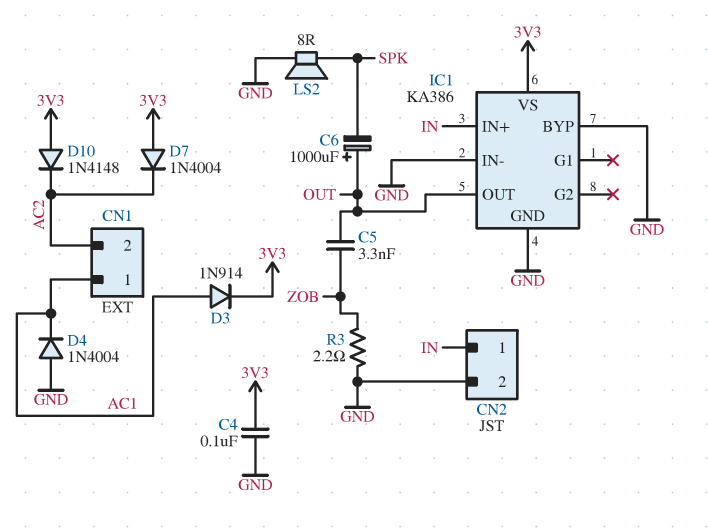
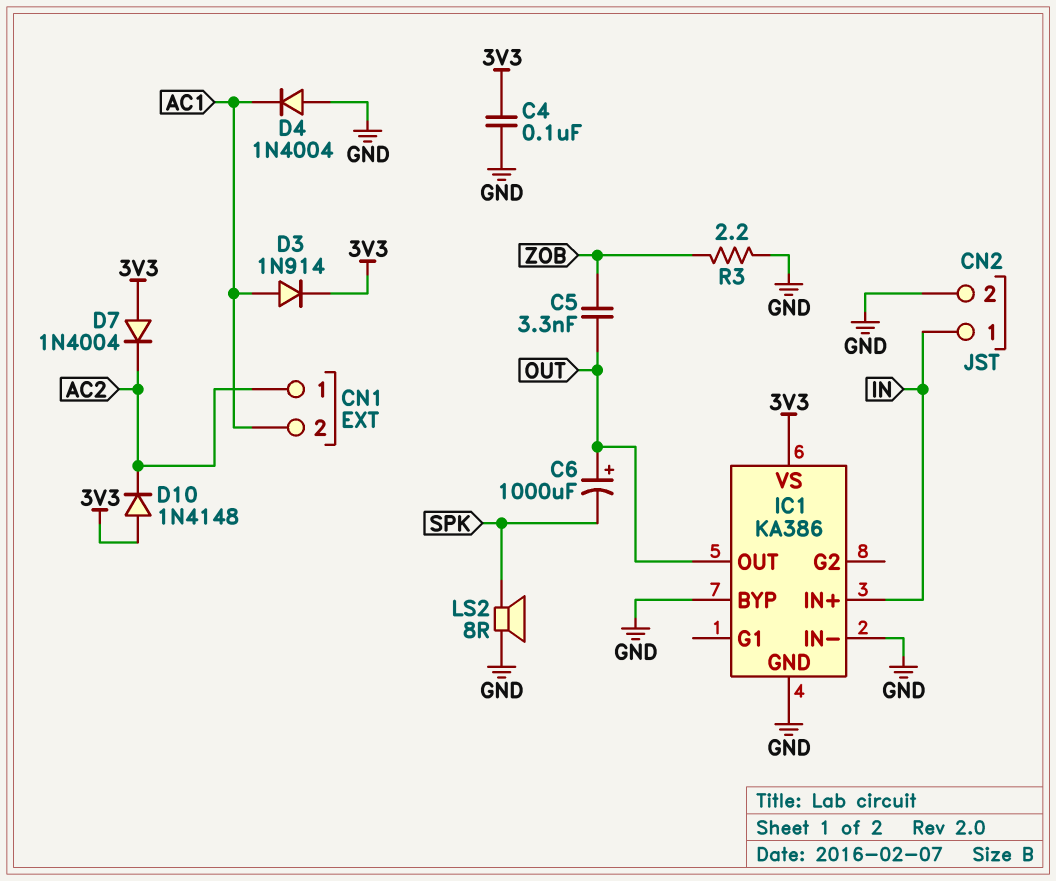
CN1 pin 1: AC1 -> AC2
CN1 pin 2: AC2 -> AC1

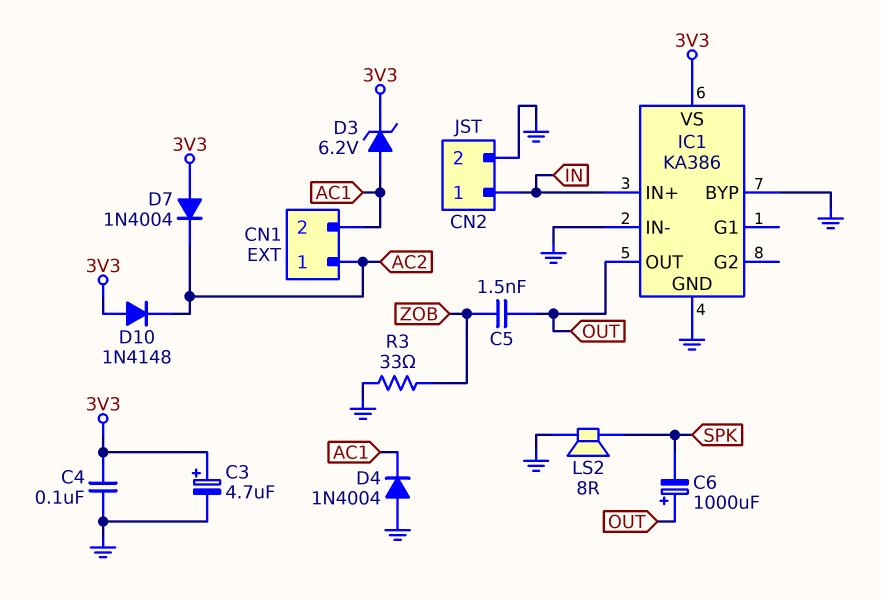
C3: none -> 4.7uF (plus 3V3, minus GND)
C5: 3.3nF (OUT, ZOB) -> 1.5nF (OUT, ZOB)
D3: diode 1N914 (A AC1, K 3V3) -> zener 6.2V (A AC1, K 3V3)
R3: 2.2 (GND, ZOB) -> 33 (GND, ZOB)

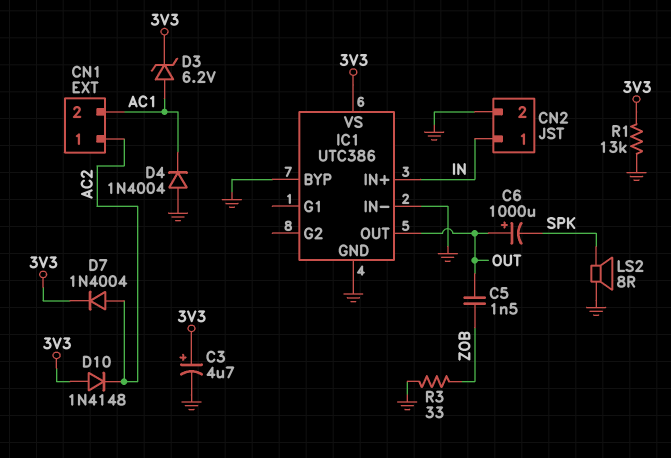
C4: 100nF (3V3, GND) -> none
D7: diode 1N4004 (A 3V3, K AC2) -> diode 1N4004 (A AC2, K 3V3)
IC1: KA386 -> UTC386
R1: none -> 13k (3V3, GND)

